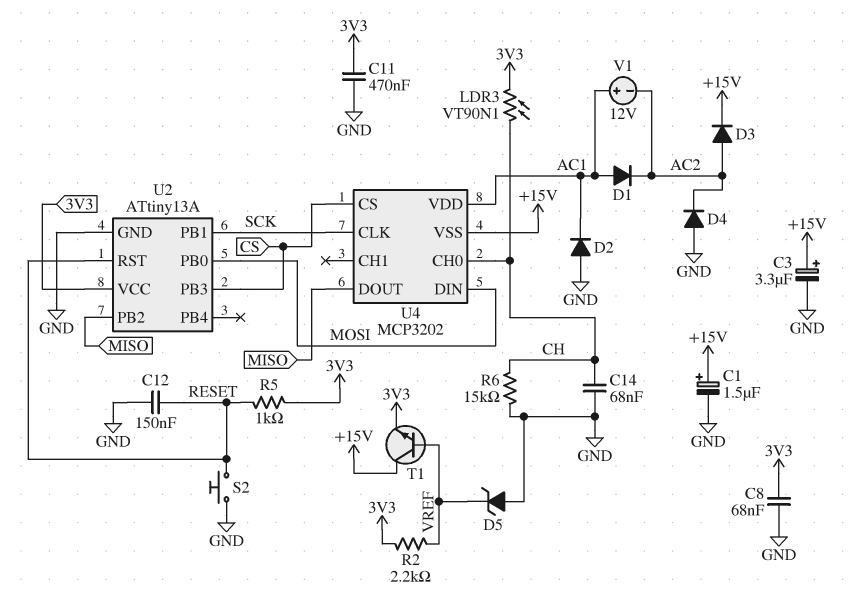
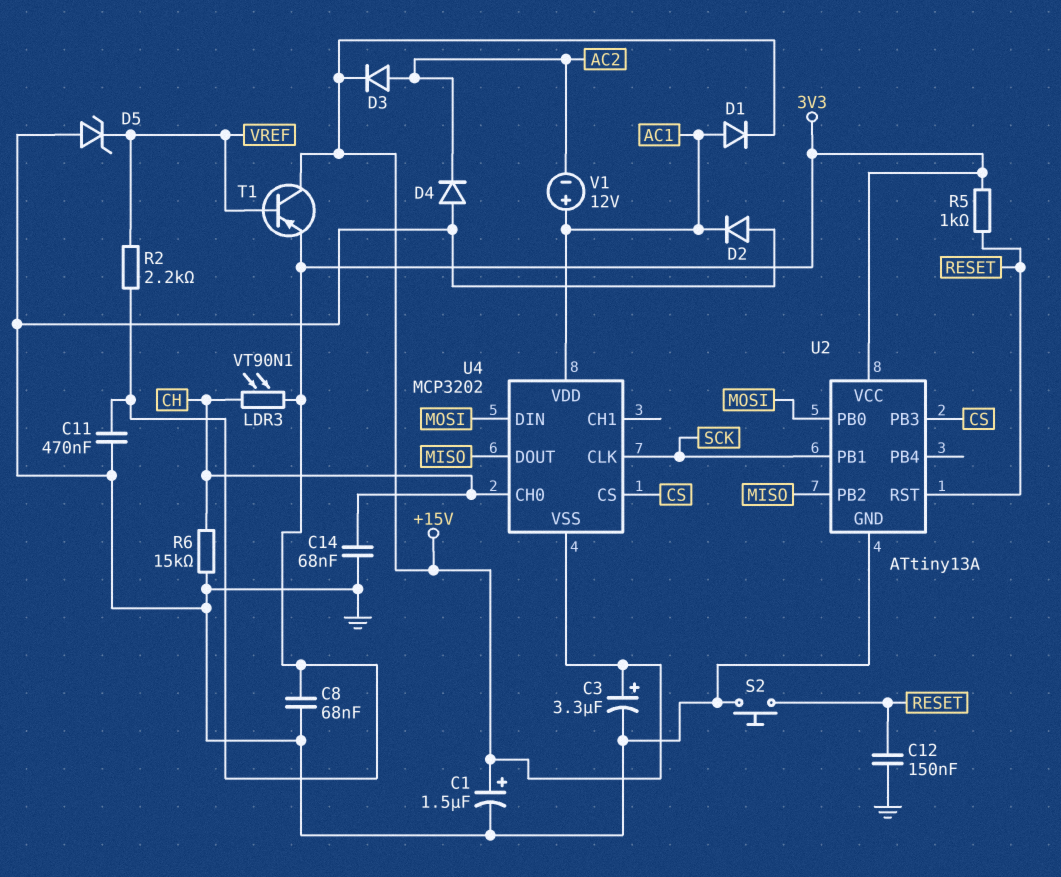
D1: diode (A AC1, K AC2) -> diode (A AC1, K +15V)
T1: NPN (B VREF, C +15V, E 3V3) -> PNP (B VREF, C +15V, E 3V3)

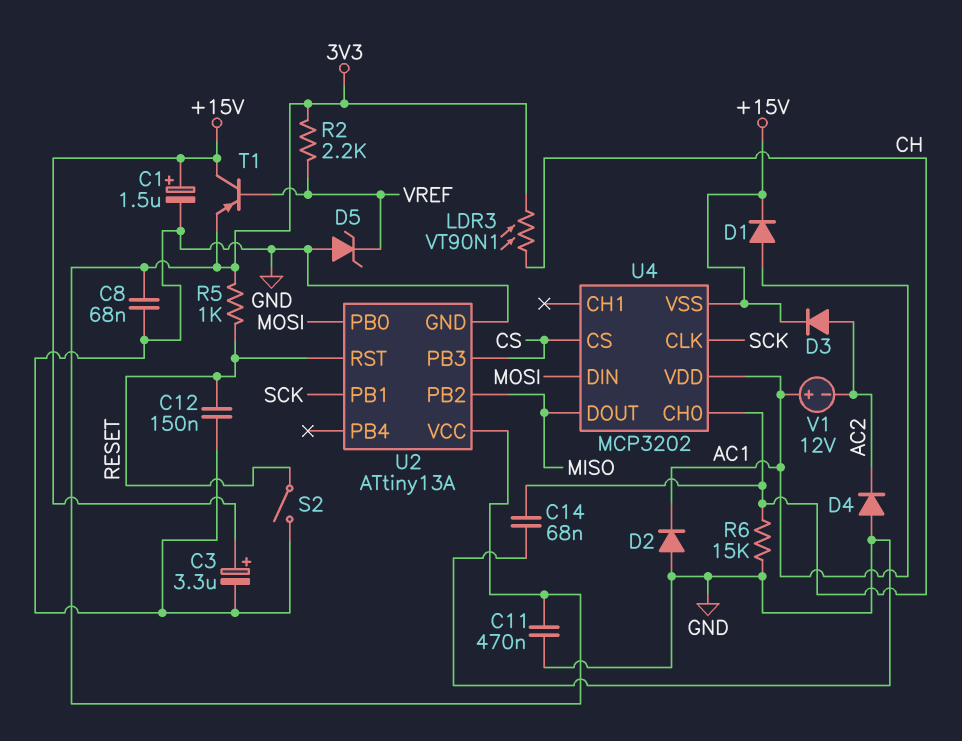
S2: button (GND, RESET) -> switch (GND, RESET)

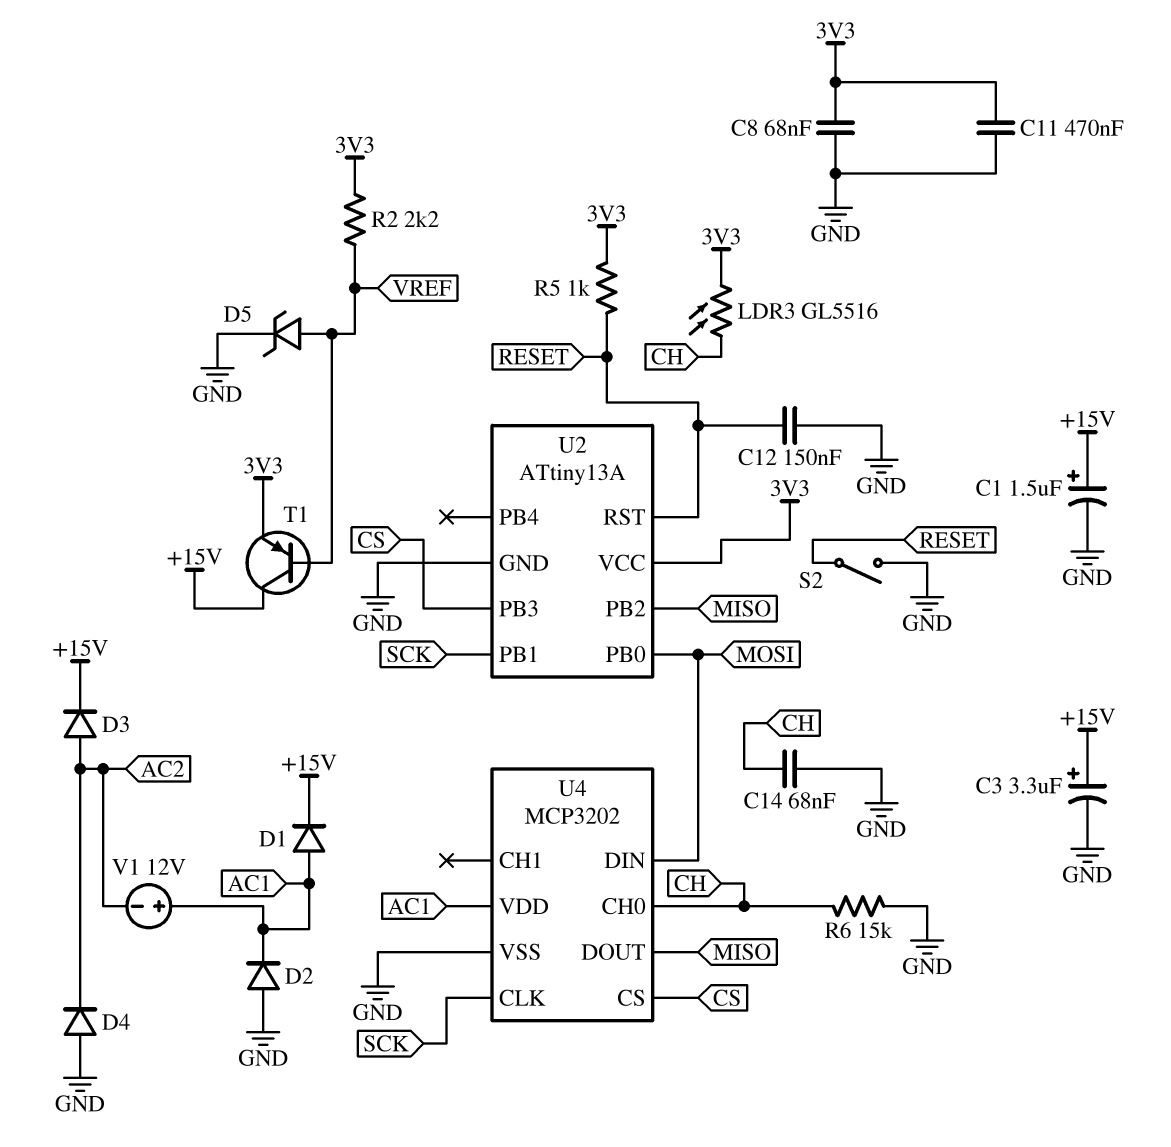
D5: zener (A GND, K VREF) -> zener (A VREF, K GND)
LDR3: VT90N1 (3V3, CH) -> GL5516 (3V3, CH)
U4 pin VSS: +15V -> GND

